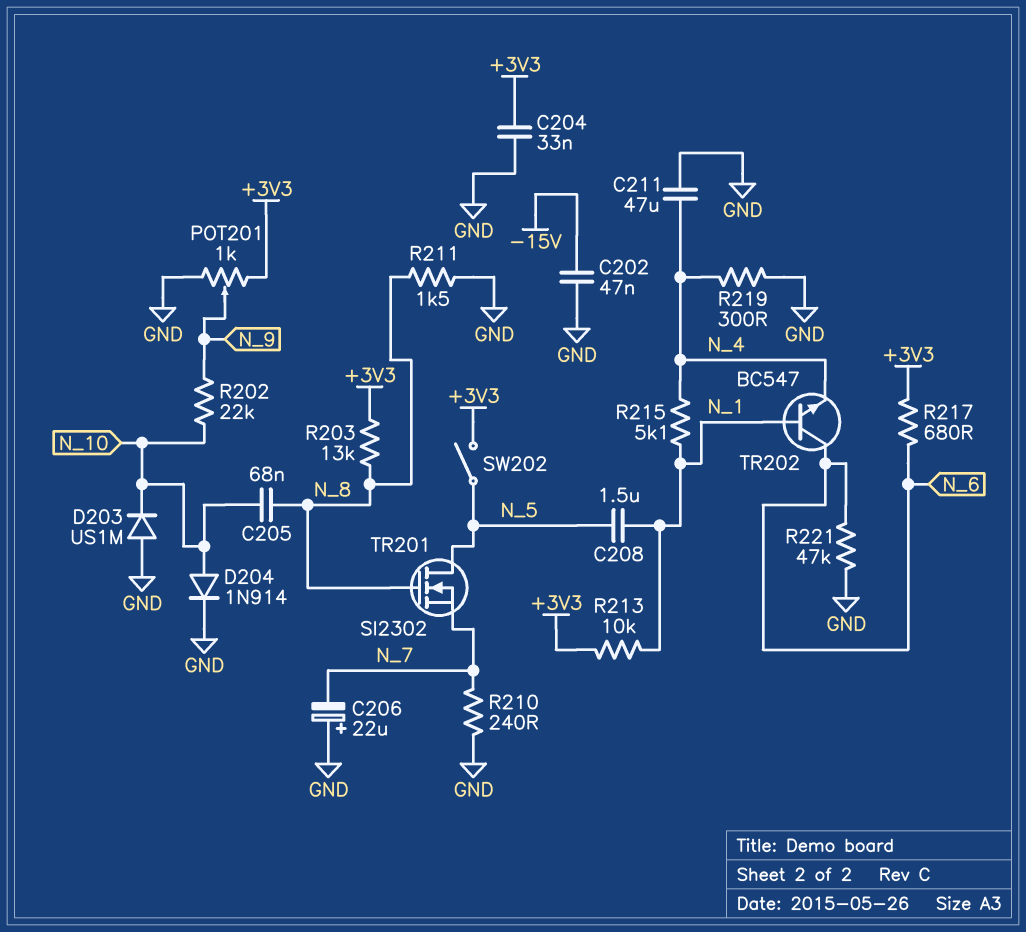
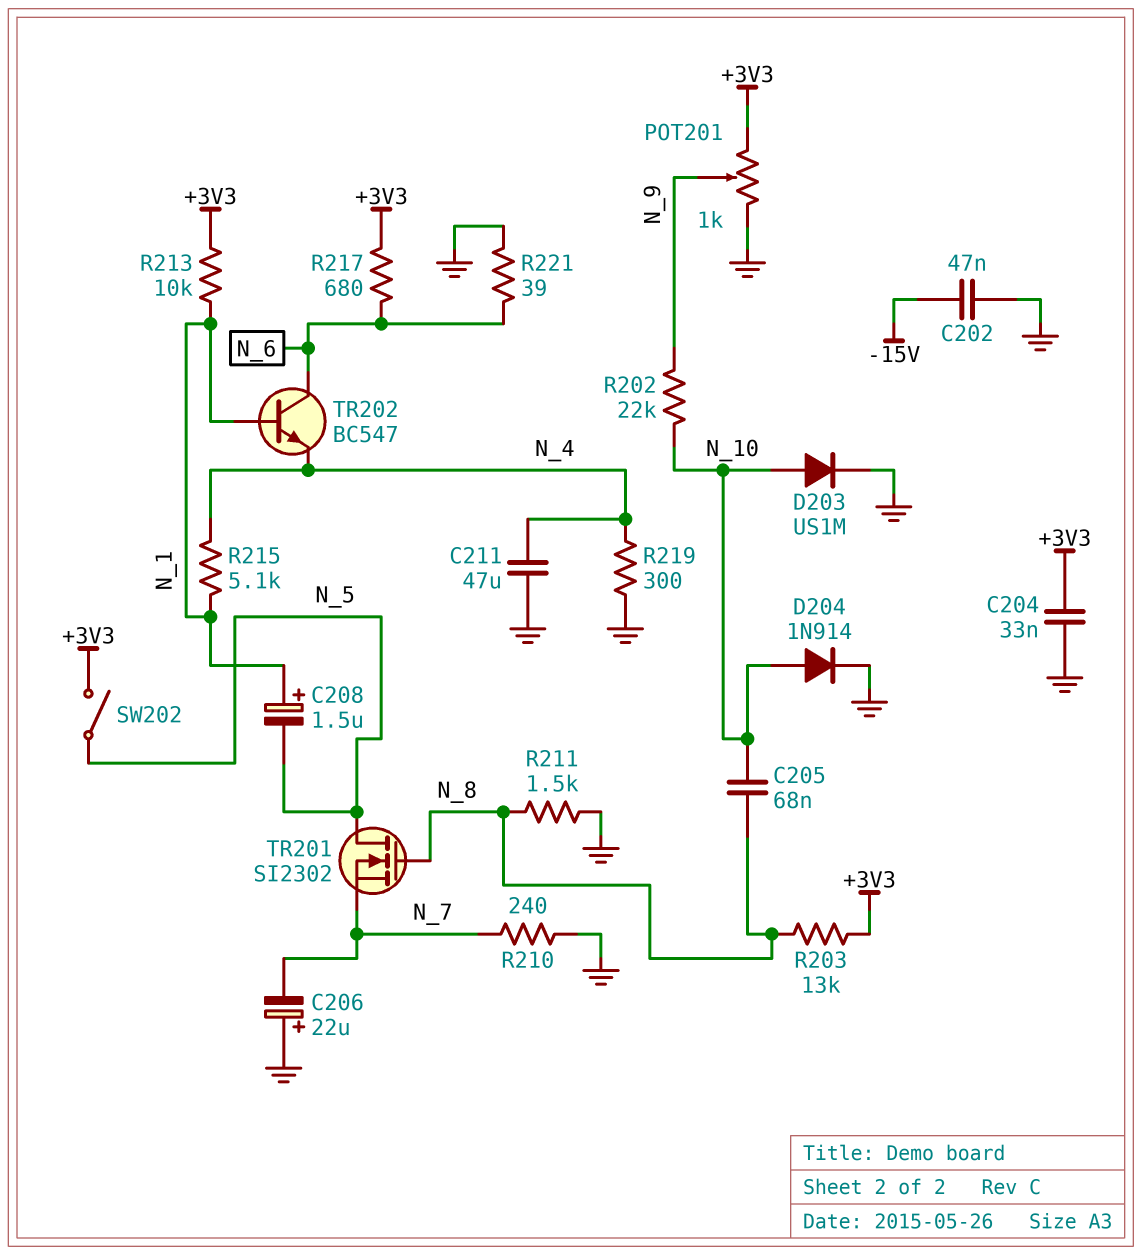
C208: 1.5uF (N_1, N_5) -> 1.5uF (plus N_1, minus N_5)
D203: diode US1M (A GND, K N_10) -> diode US1M (A N_10, K GND)
R221: 47k (GND, N_6) -> 39 (GND, N_6)

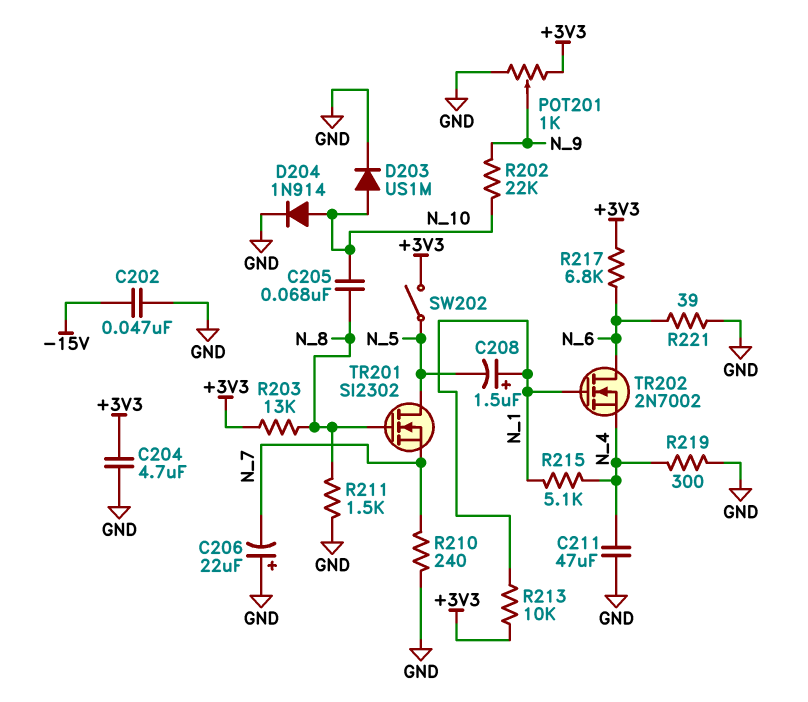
C204: 33nF (+3V3, GND) -> 4.7uF (+3V3, GND)
R217: 680 (+3V3, N_6) -> 6.8k (+3V3, N_6)
TR202: NPN BC547 (B N_1, C N_6, E N_4) -> NMOS 2N7002 (G N_1, D N_6, S N_4)

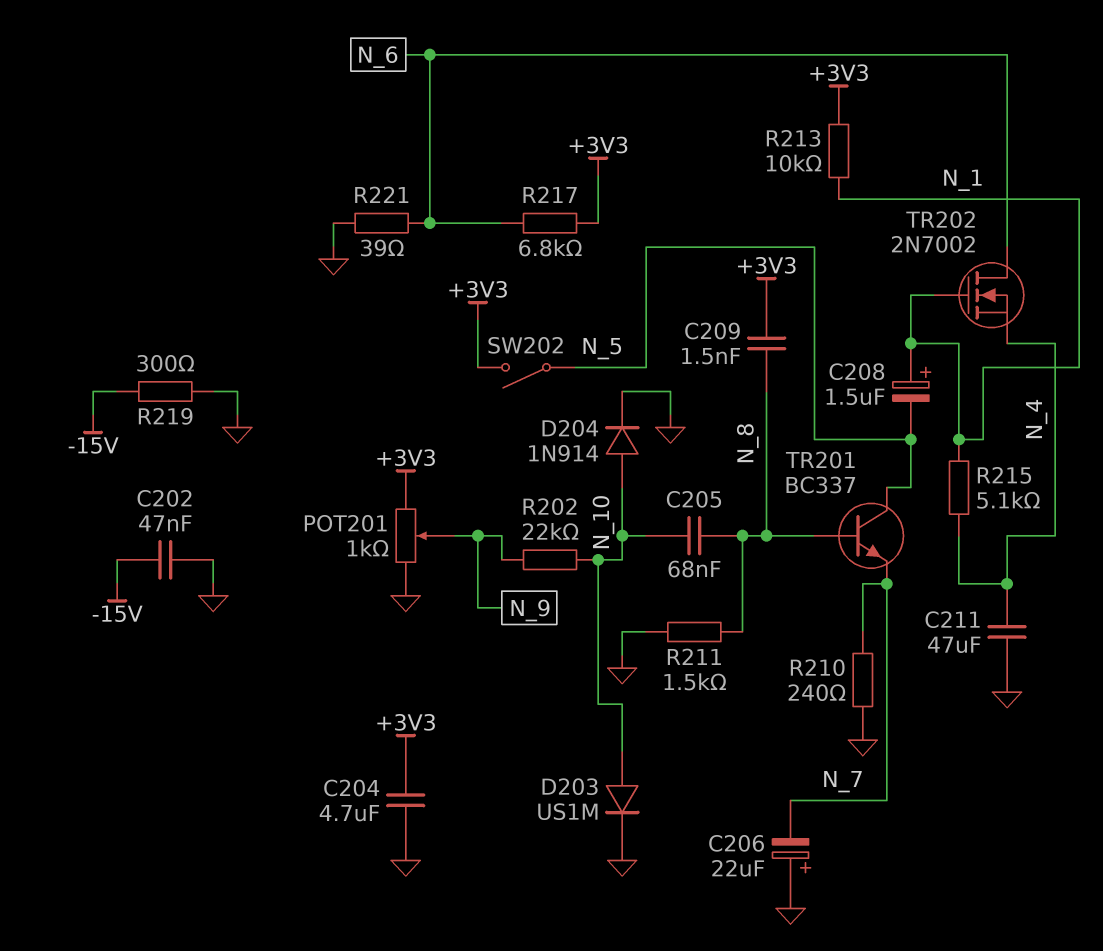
C209: none -> 1.5nF (+3V3, N_8)
R203: 13k (+3V3, N_8) -> none
R219: 300 (GND, N_4) -> 300 (-15V, GND)
TR201: NMOS SI2302 (G N_8, D N_5, S N_7) -> NPN BC337 (B N_8, C N_5, E N_7)

